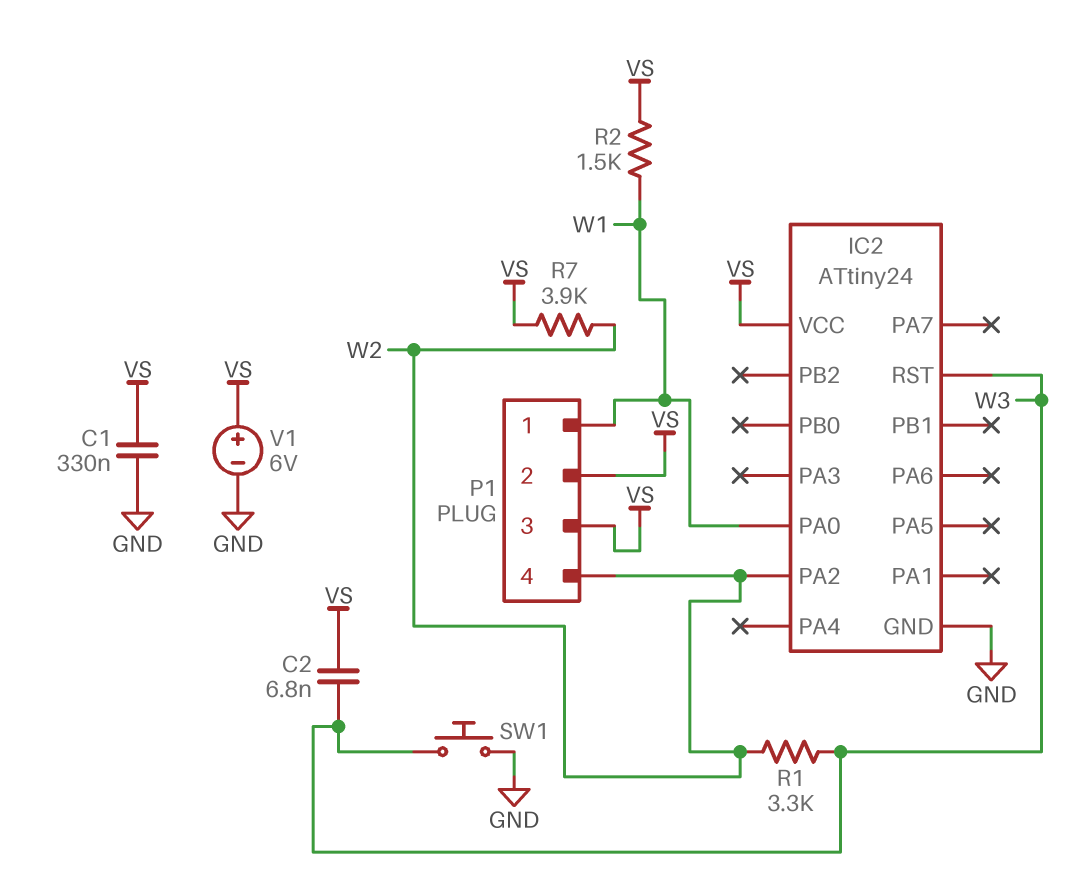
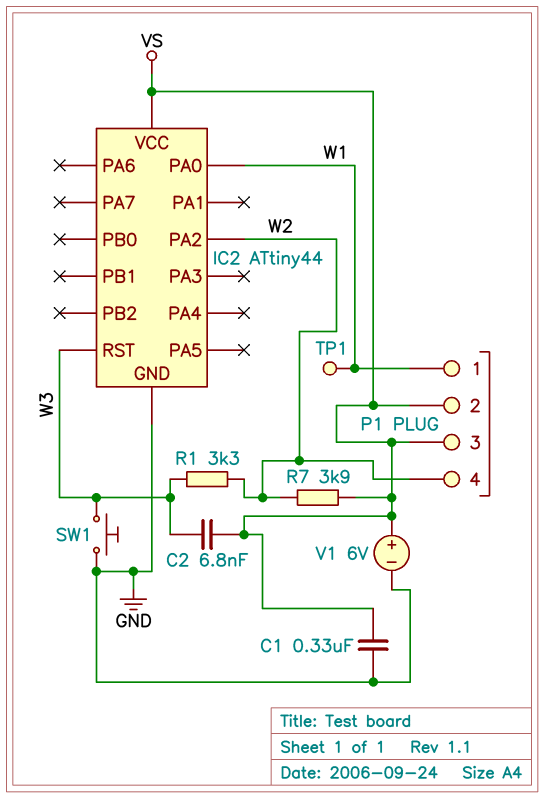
IC2: ATtiny24 -> ATtiny44
R2: 1.5k (VS, W1) -> none
TP1: none -> test point (W1)

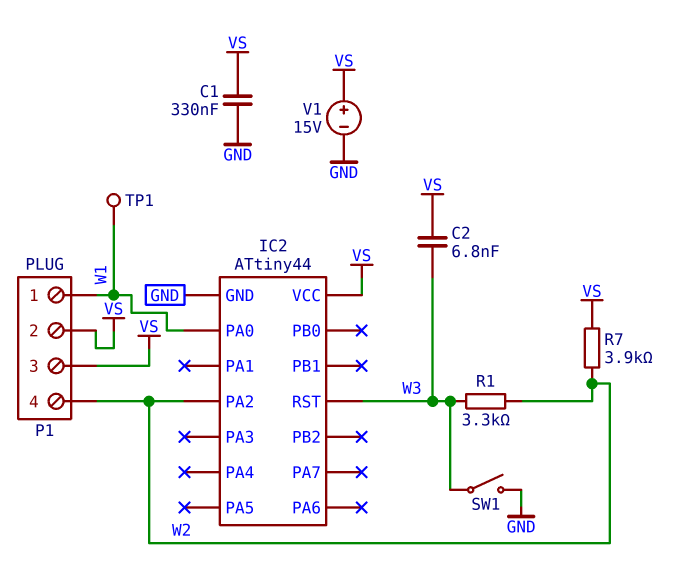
SW1: button (GND, W3) -> switch (GND, W3)
V1: 6V (plus VS, minus GND) -> 15V (plus VS, minus GND)

